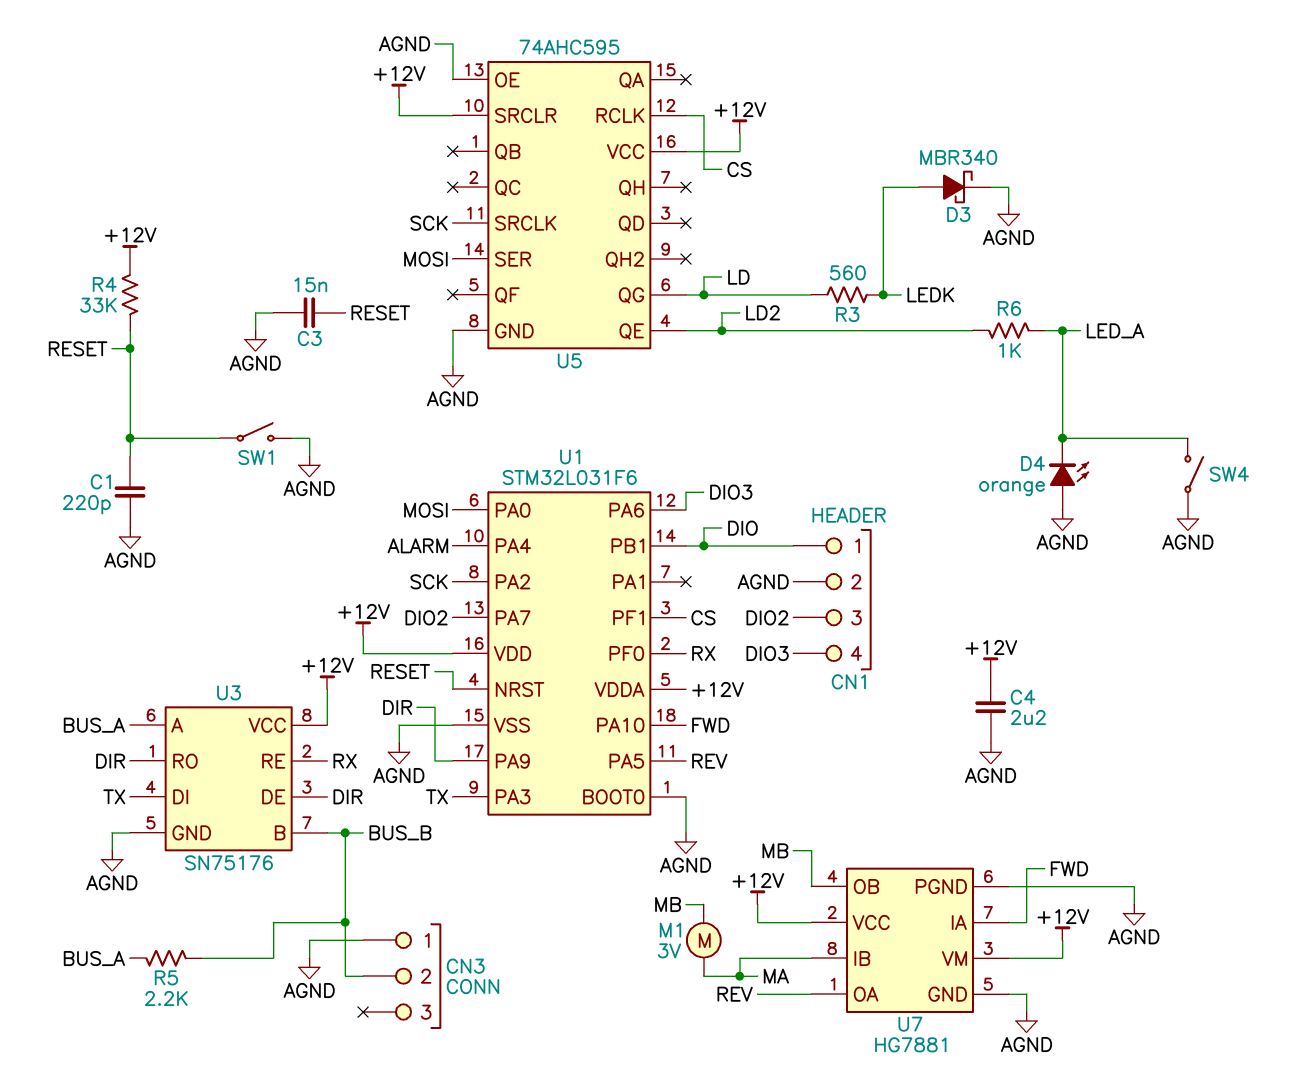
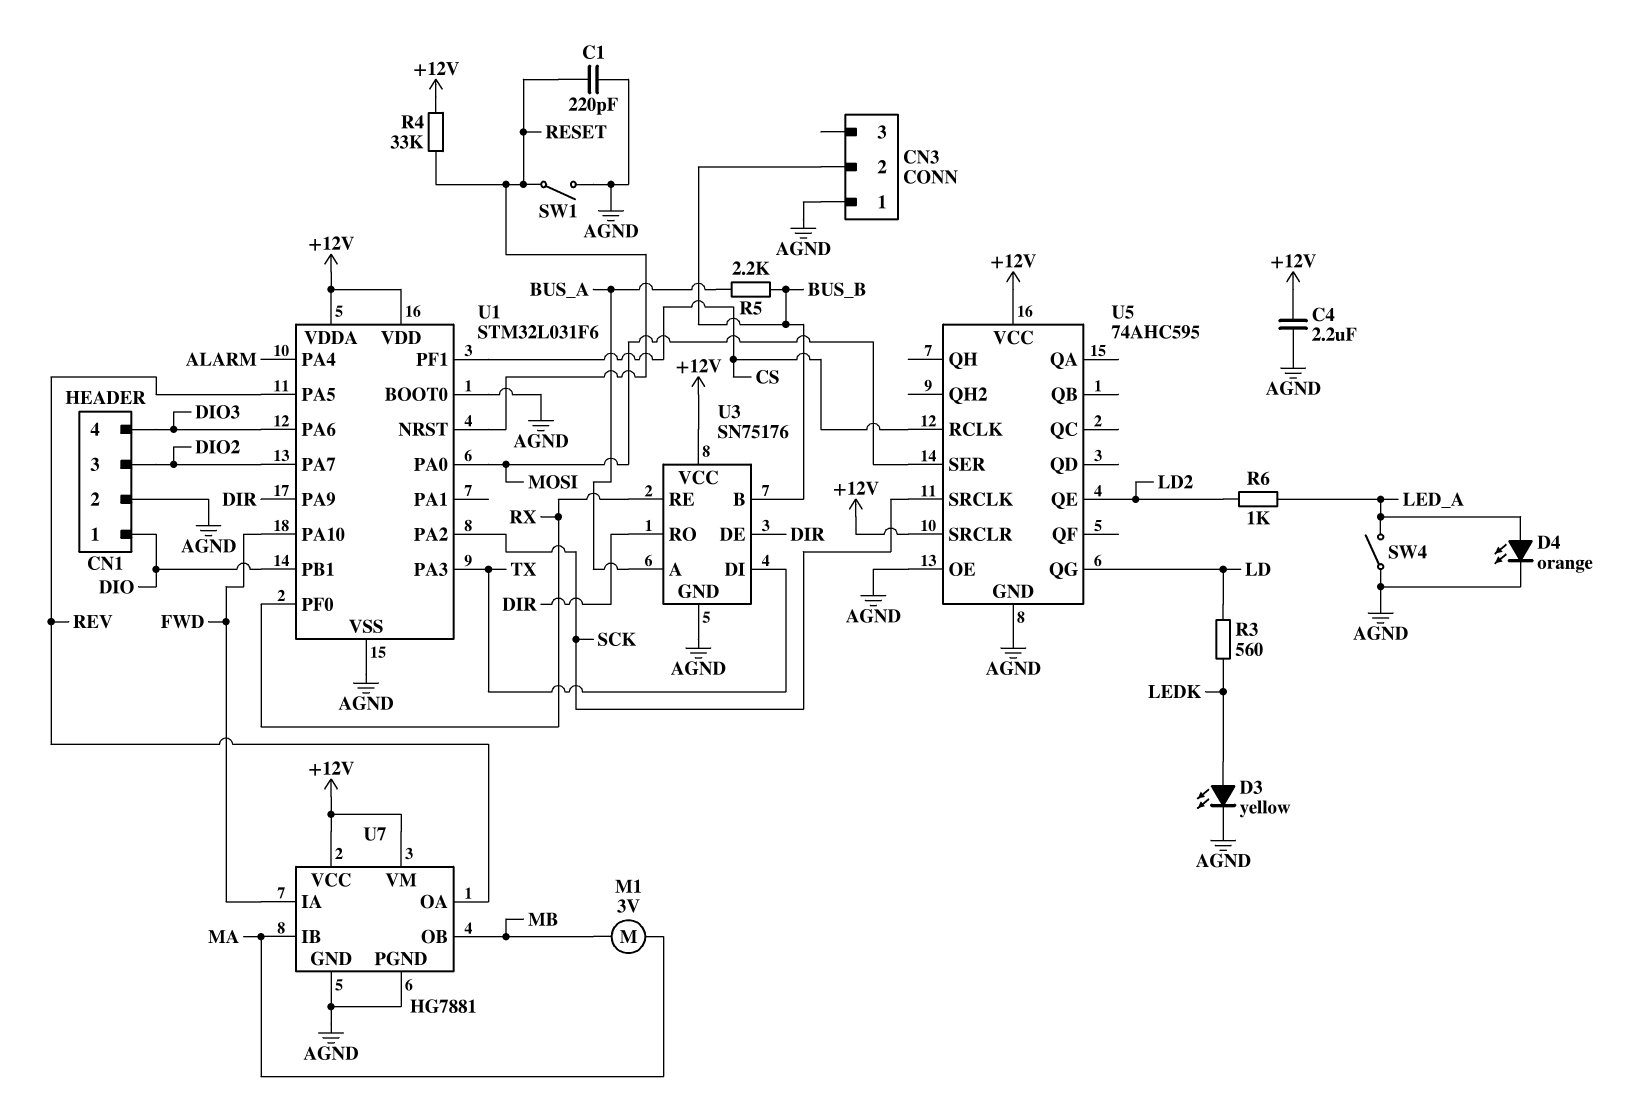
C3: 15nF (AGND, RESET) -> none
D3: schottky MBR340 (A LEDK, K AGND) -> LED yellow (A LEDK, K AGND)
D4: LED orange (A AGND, K LED_A) -> LED orange (A LED_A, K AGND)

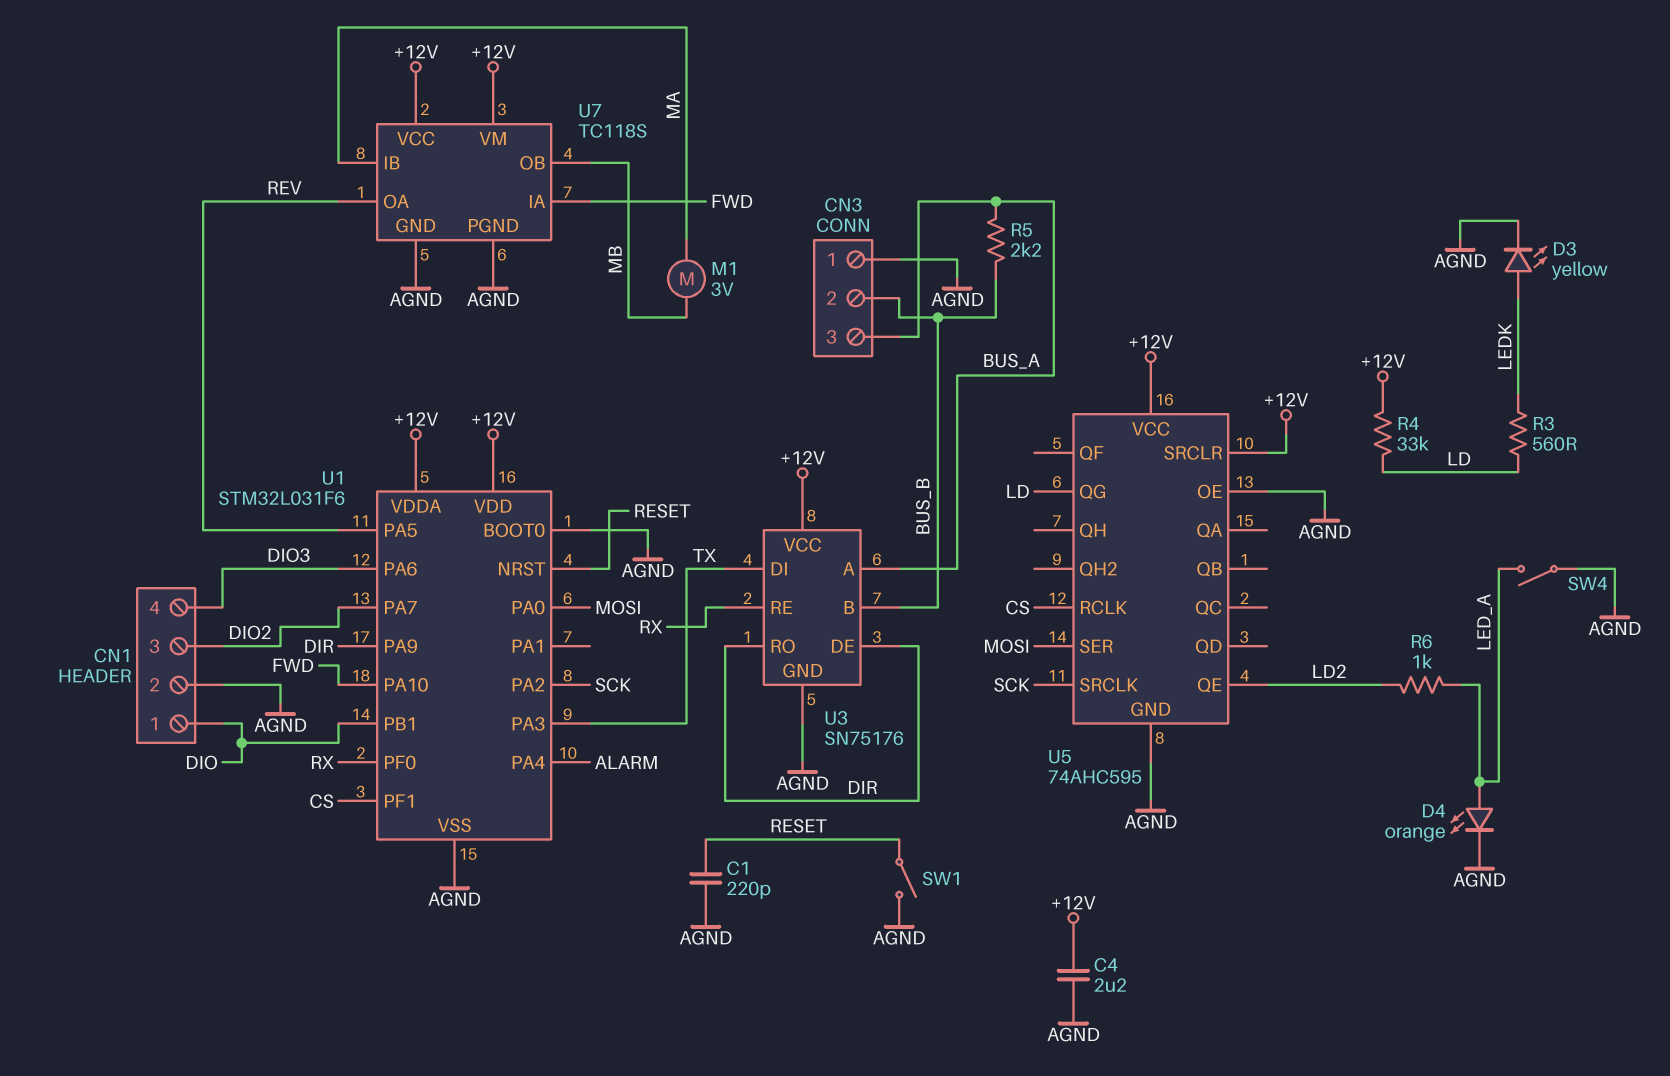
CN3 pin 3: none -> BUS_A
R4: 33k (+12V, RESET) -> 33k (+12V, LD)
U7: HG7881 -> TC118S

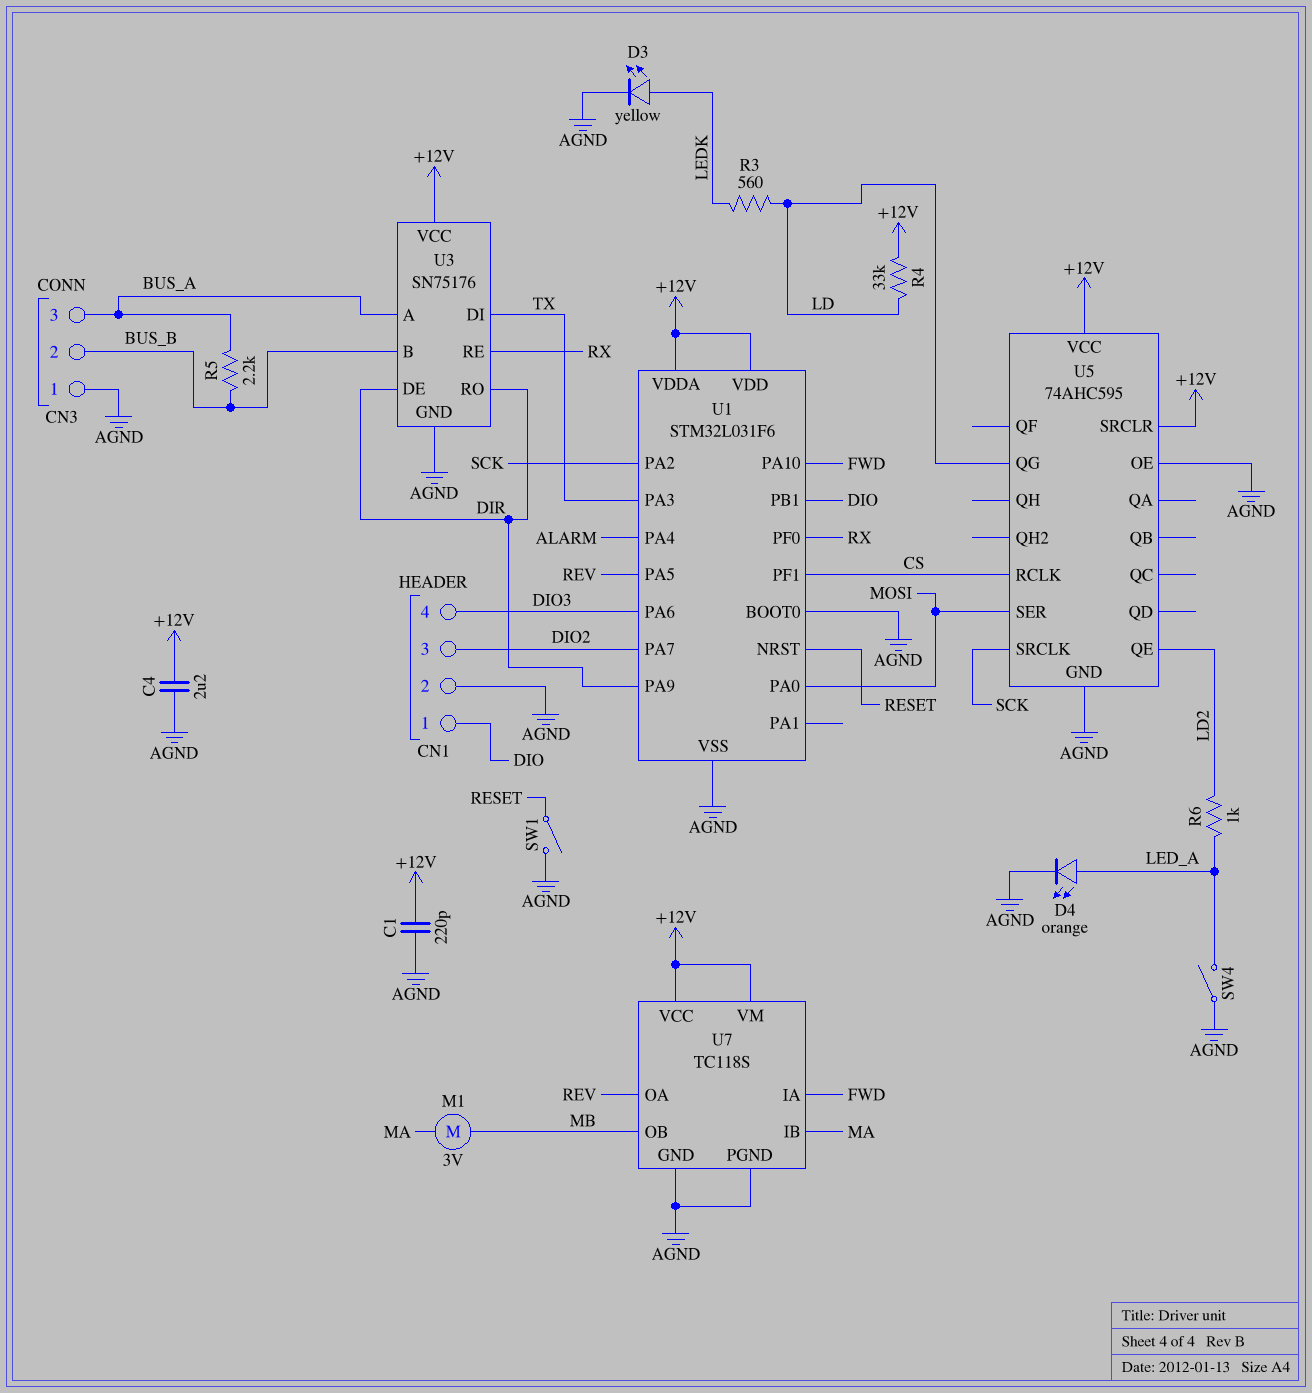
C1: 220pF (AGND, RESET) -> 220pF (+12V, AGND)

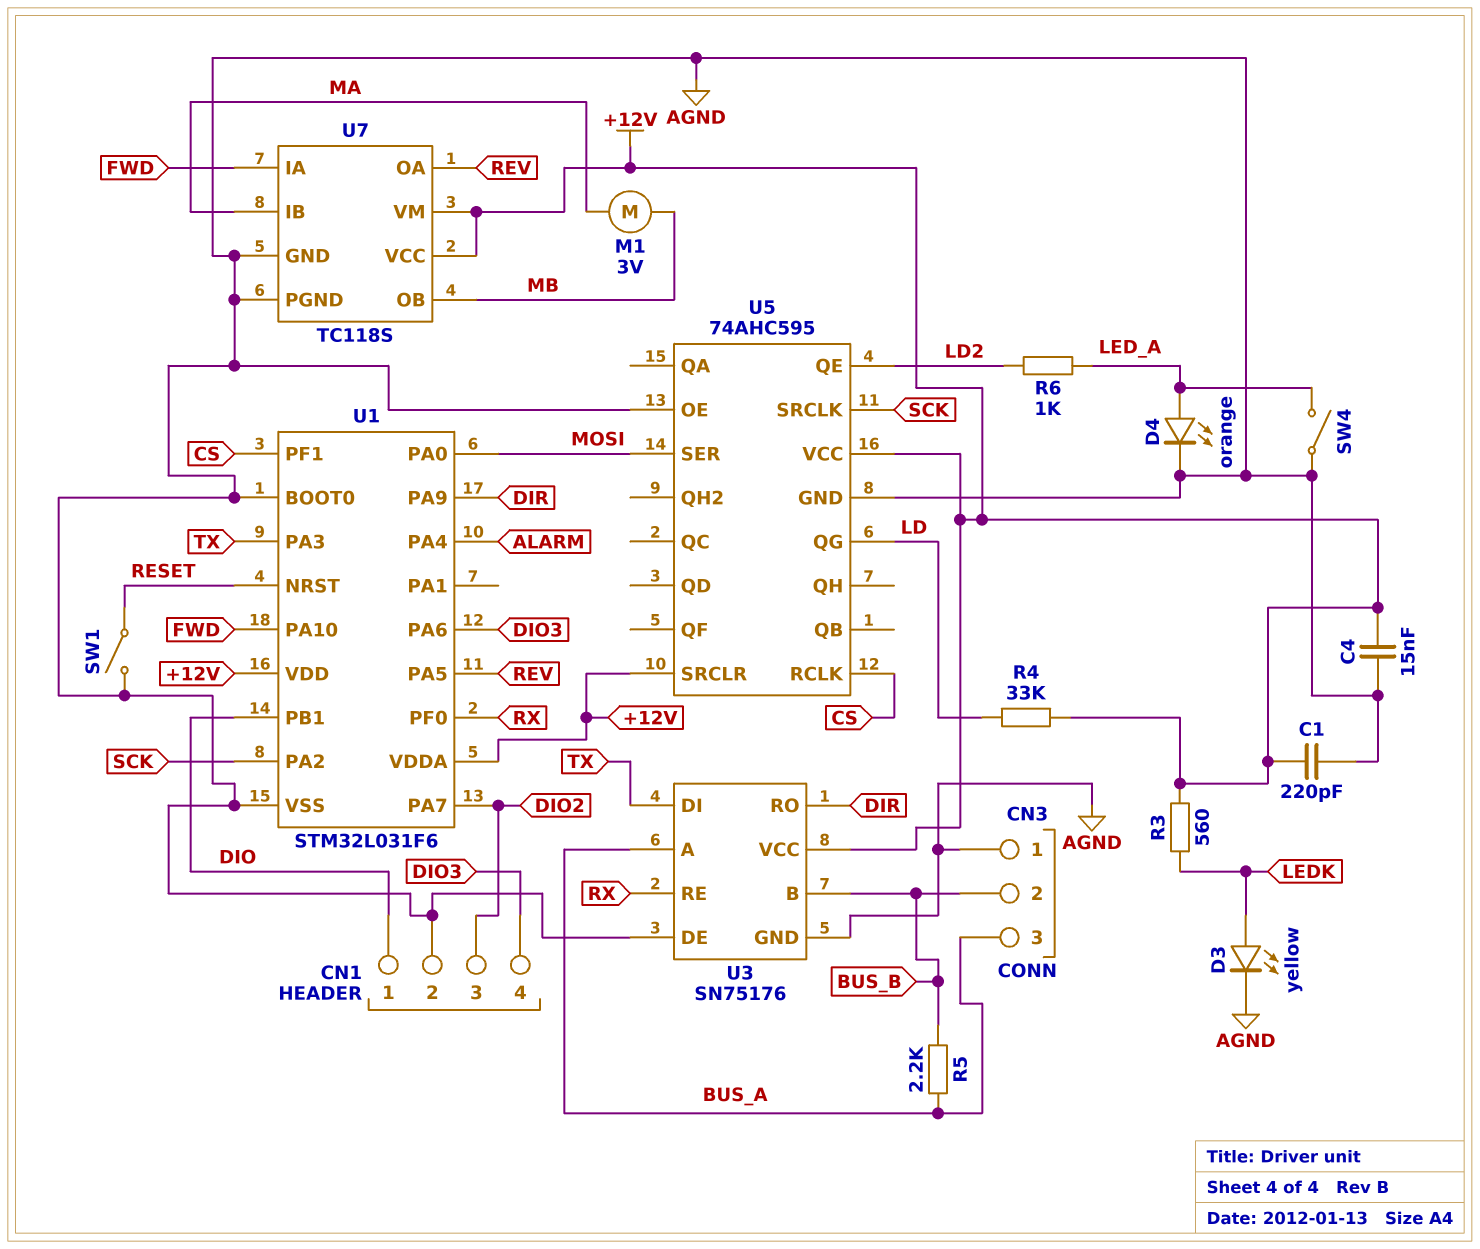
C4: 2.2uF (+12V, AGND) -> 15nF (+12V, AGND)
R3: 560 (LD, LEDK) -> 560 (+12V, LEDK)
U3 pin DE: DIR -> AGND

